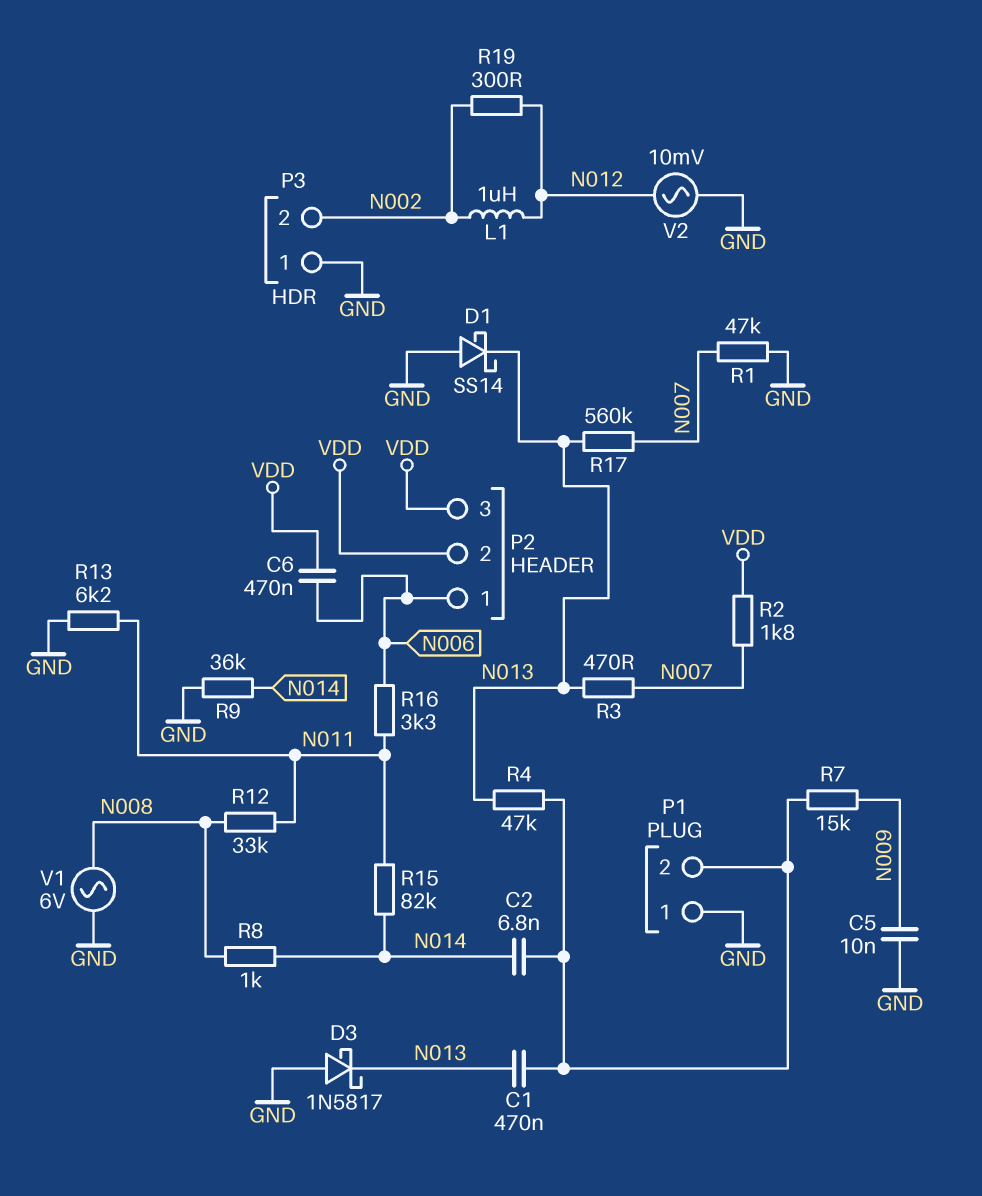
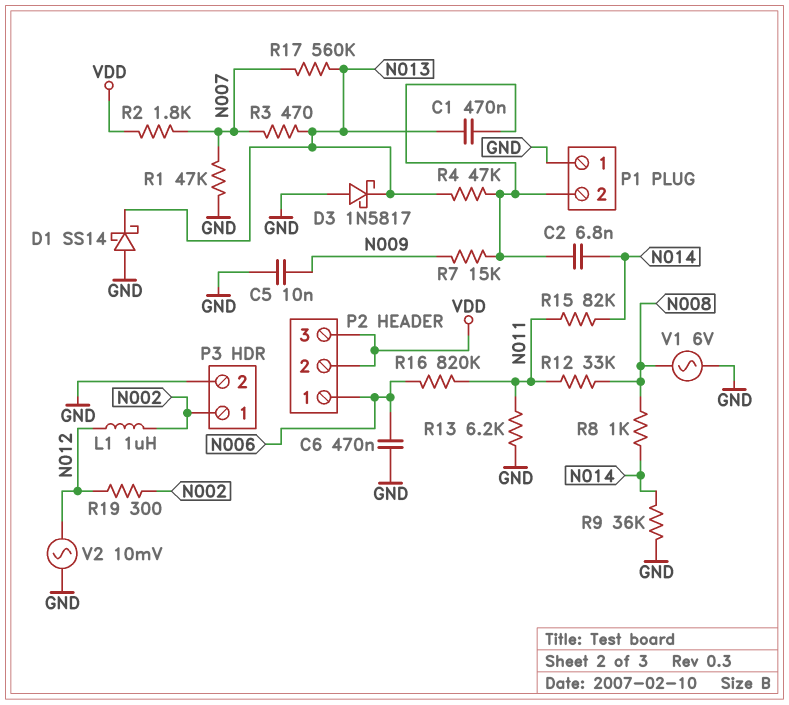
C6: 470nF (N006, VDD) -> 470nF (GND, N006)
P3 pin 1: GND -> N002
P3 pin 2: N002 -> GND
R16: 3.3k (N006, N011) -> 820k (N006, N011)

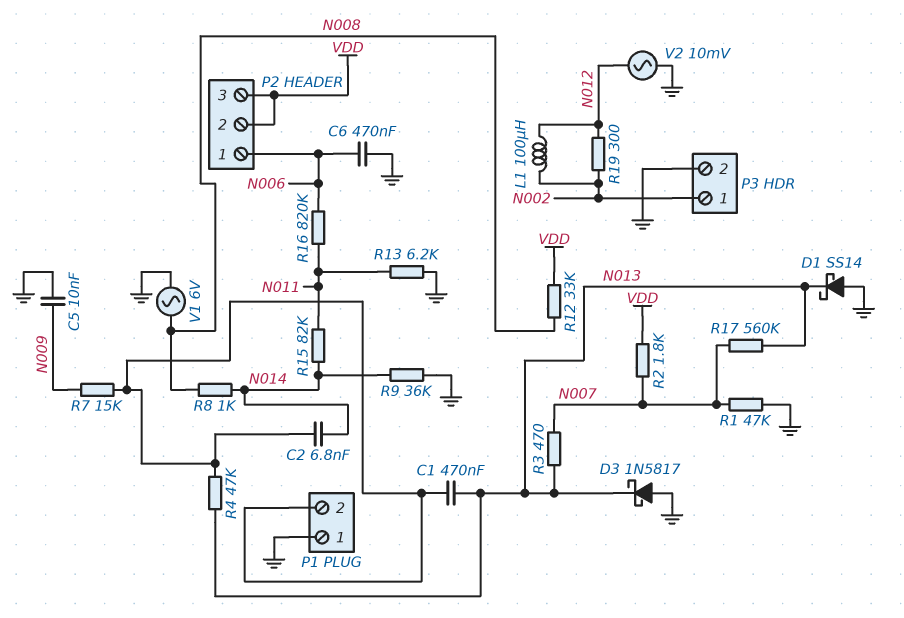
L1: 1uH (N002, N012) -> 100uH (N002, N012)
R12: 33k (N008, N011) -> 33k (N008, VDD)

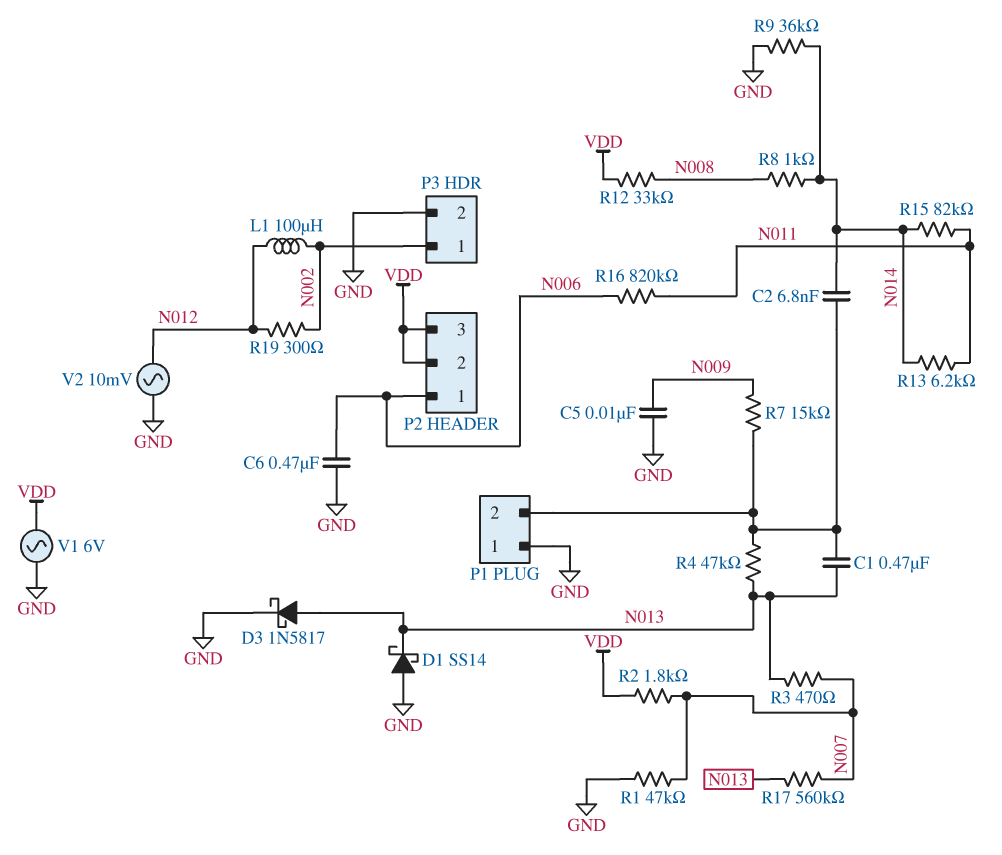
D3: schottky 1N5817 (A GND, K N013) -> schottky 1N5817 (A N013, K GND)
R13: 6.2k (GND, N011) -> 6.2k (N011, N014)
V1: AC 6V (GND, N008) -> AC 6V (GND, VDD)

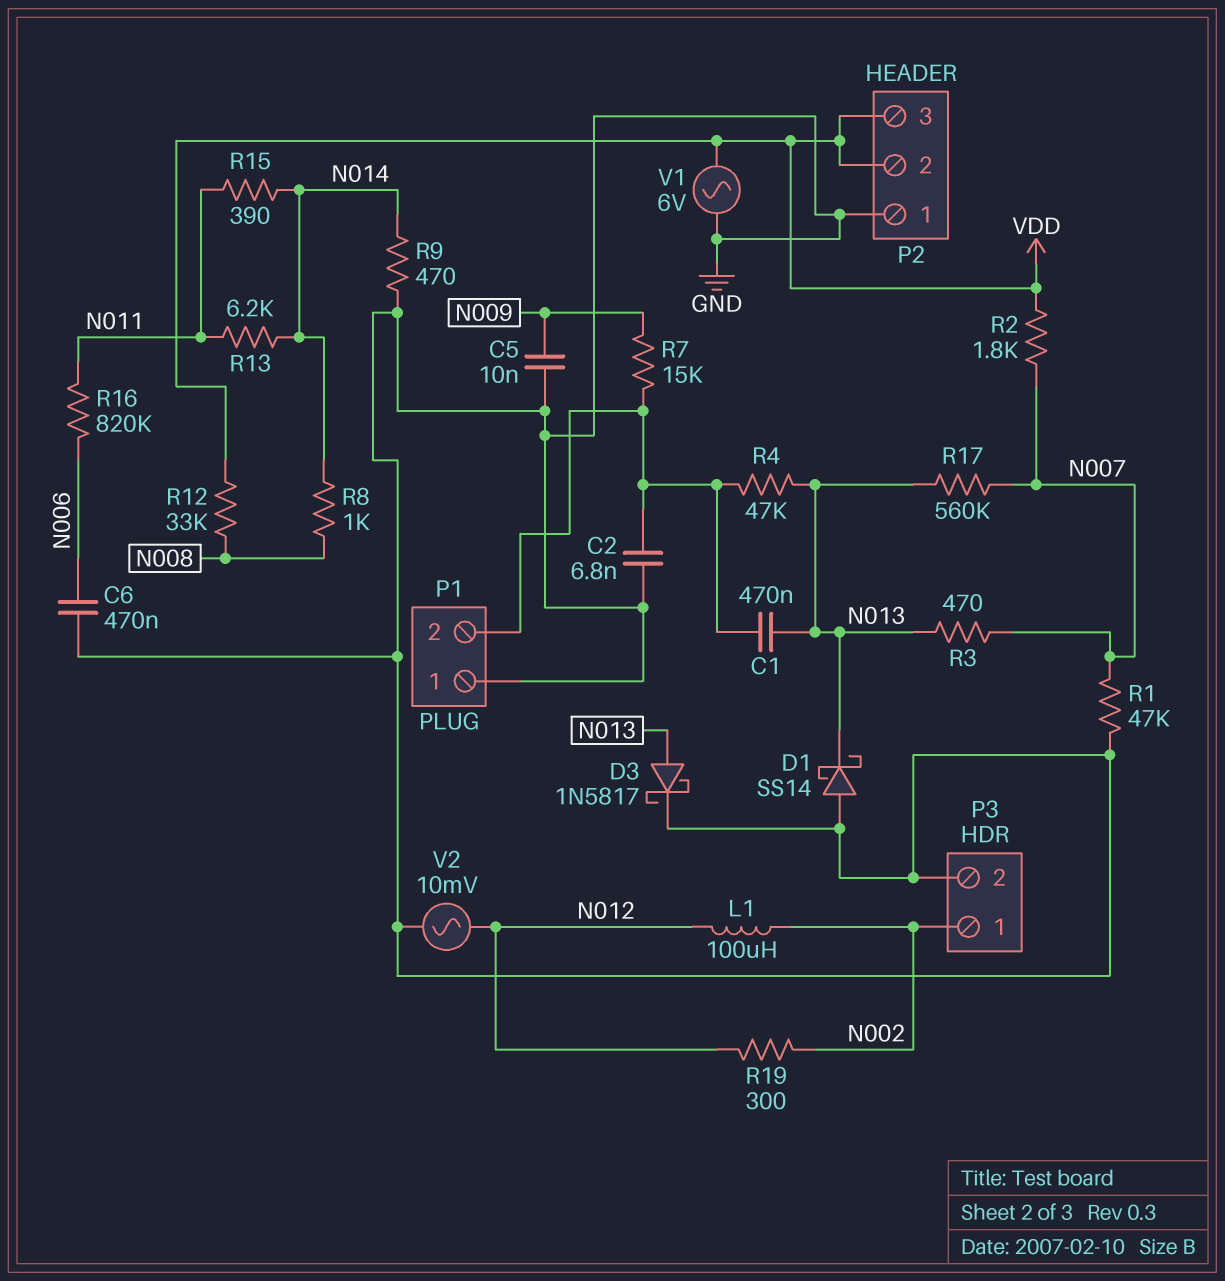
C2: 6.8nF (N014, P1/2) -> 6.8nF (GND, P1/2)
P2 pin 1: N006 -> GND
R9: 36k (GND, N014) -> 470 (GND, N014)
R15: 82k (N011, N014) -> 390 (N011, N014)

